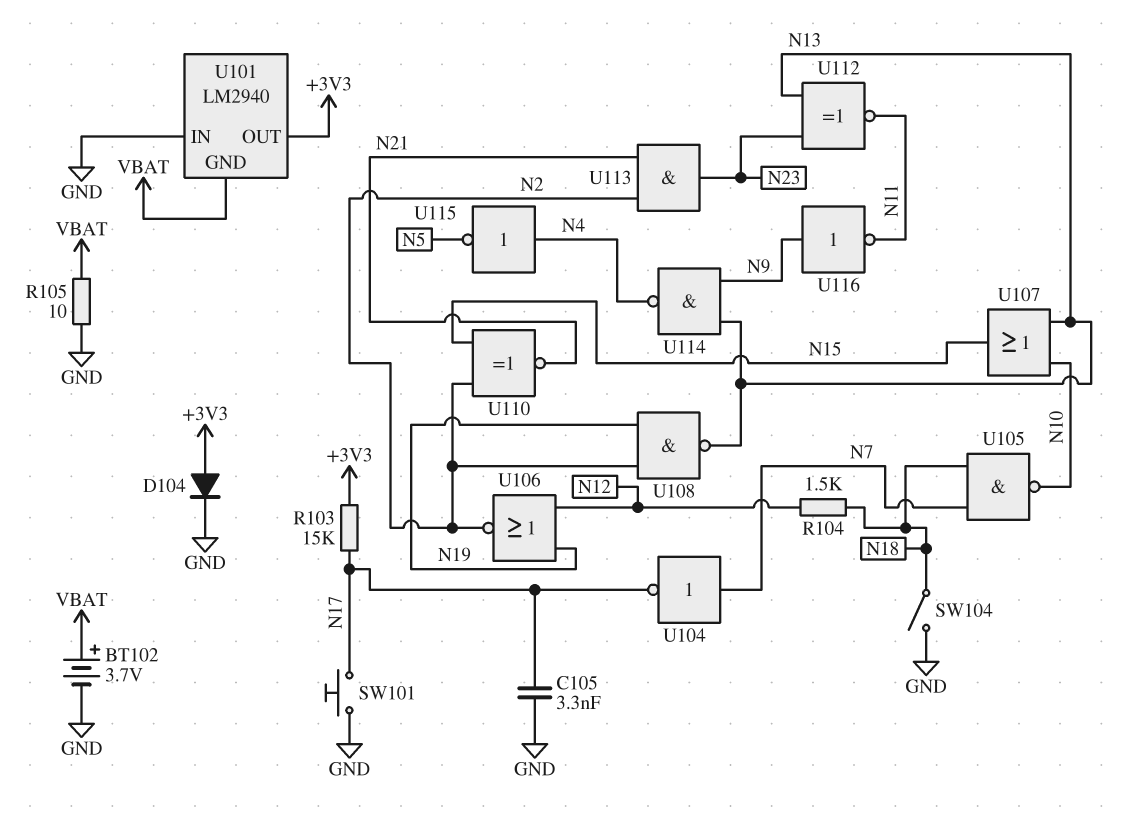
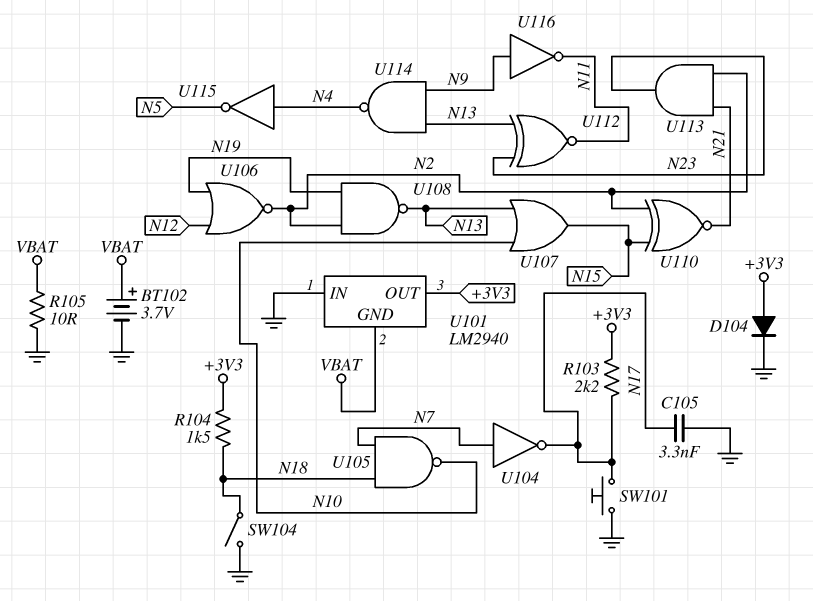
R103: 15k (+3V3, N17) -> 2.2k (+3V3, N17)
R104: 1.5k (N12, N18) -> 1.5k (+3V3, N18)

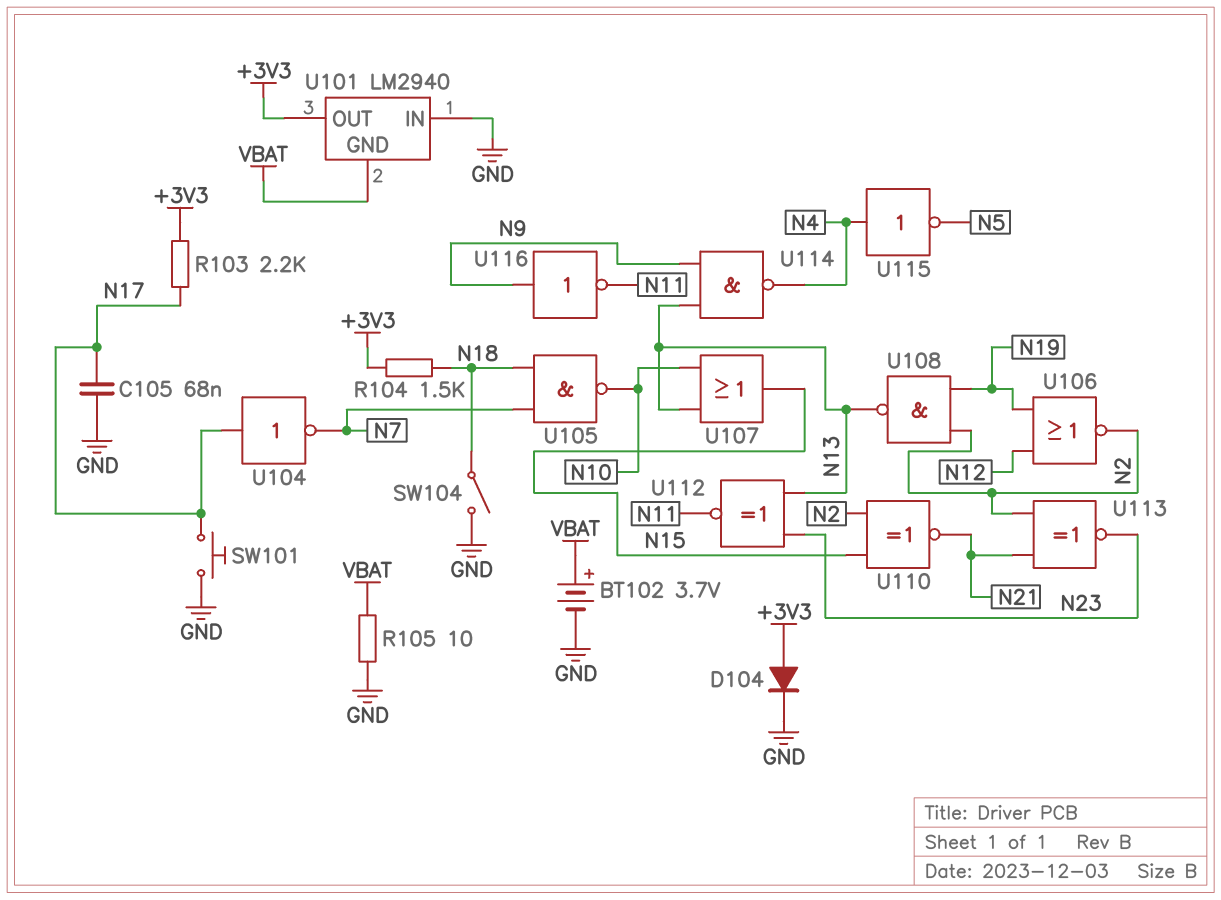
C105: 3.3nF (GND, N17) -> 68nF (GND, N17)
U104: NOT (in N7, out N17) -> NOT (in N17, out N7)
U113: AND (in N2, in N21, out N23) -> XNOR (in N2, in N21, out N23)

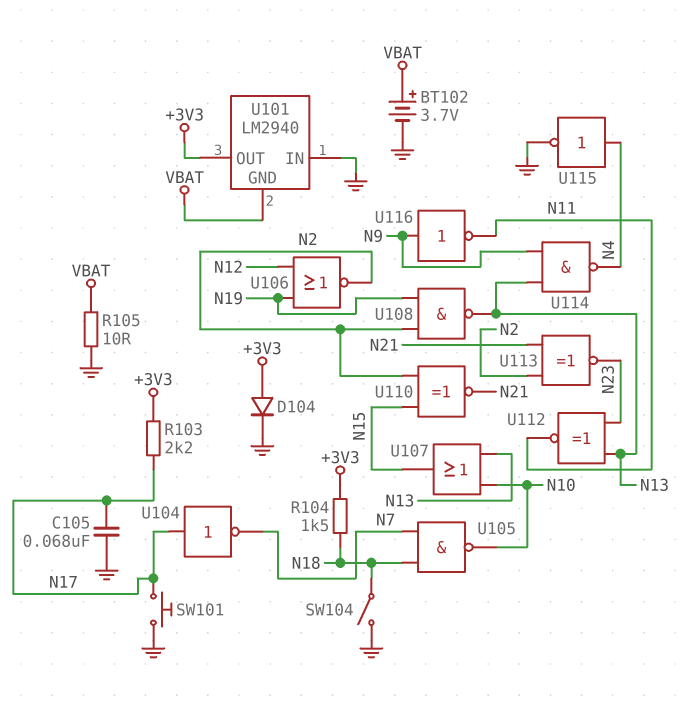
U115: NOT (in N4, out N5) -> NOT (in N4, out GND)

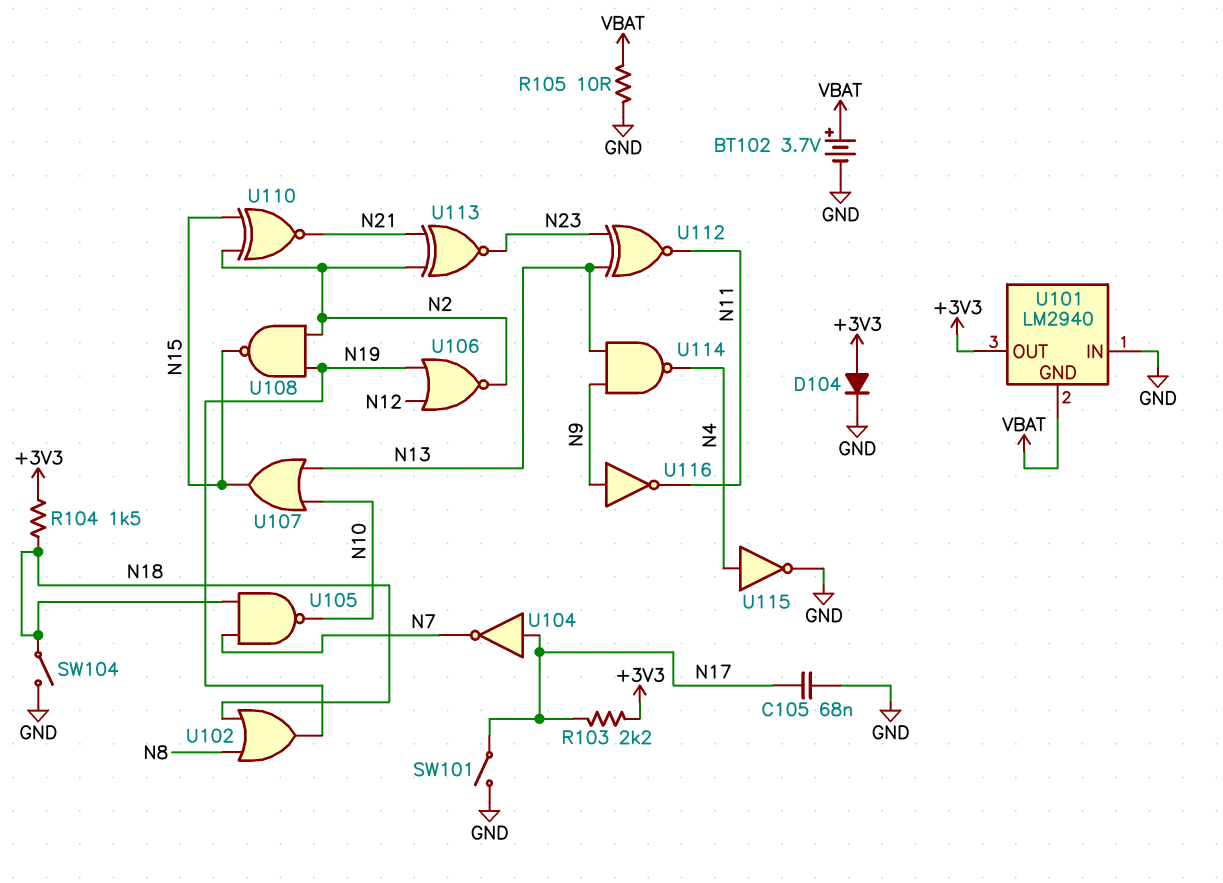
SW101: button (GND, N17) -> switch (GND, N17)
U102: none -> OR (in N8, in N18, out N19)
U108: NAND (in N2, in N19, out N13) -> NAND (in N2, in N19, out N15)

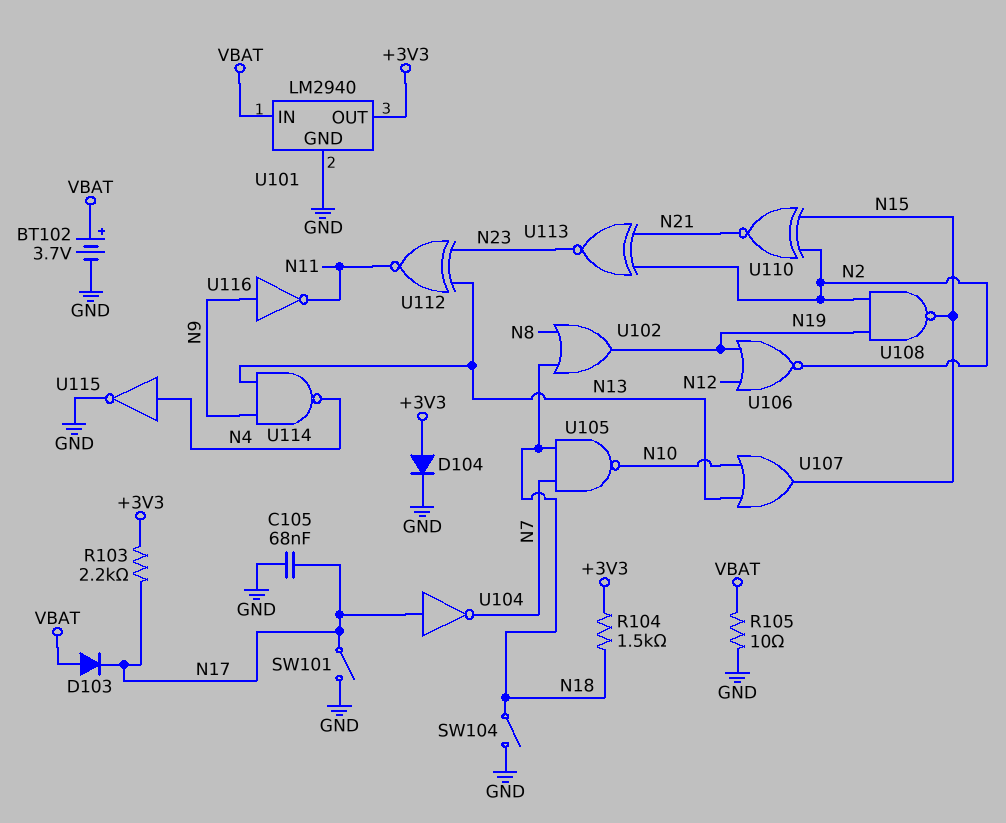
D103: none -> diode (A VBAT, K N17)
U101 pin GND: VBAT -> GND
U101 pin IN: GND -> VBAT

